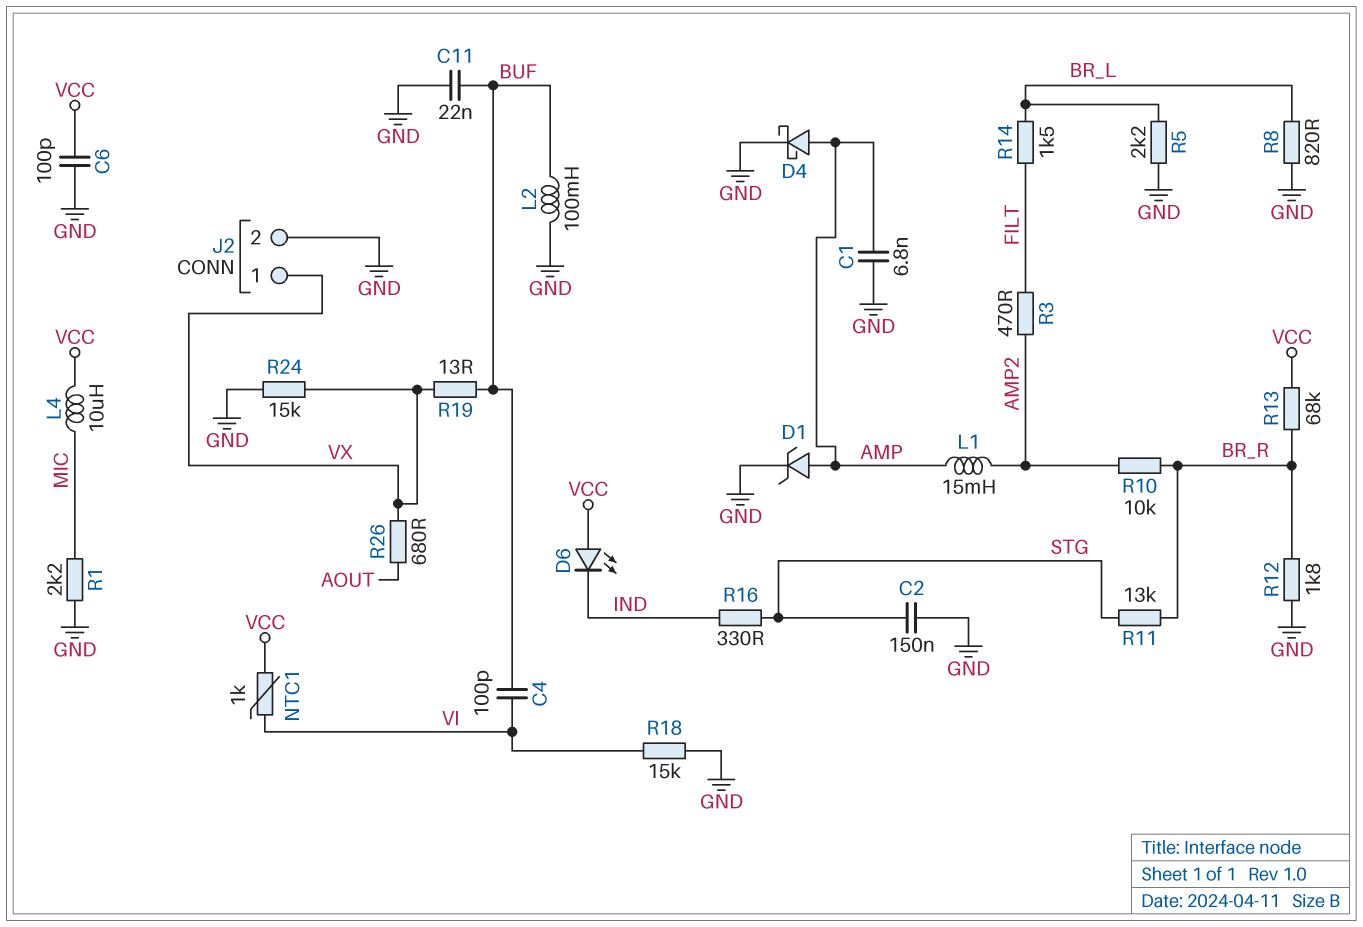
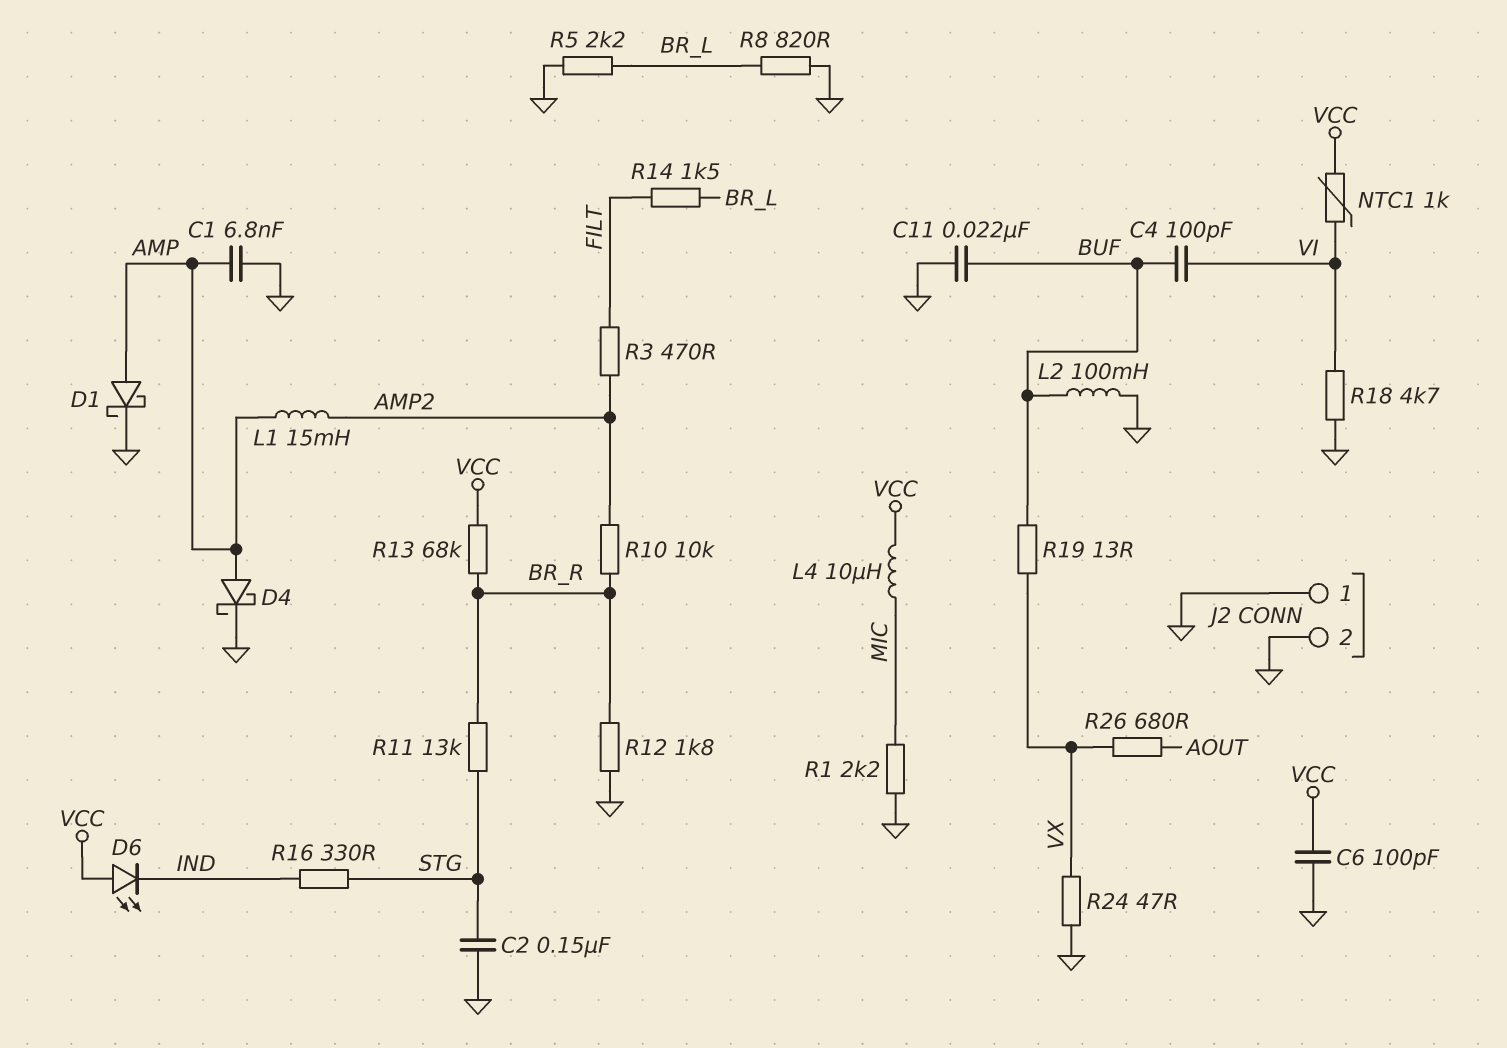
D1: zener (A AMP, K GND) -> schottky (A AMP, K GND)
J2 pin 1: VX -> GND
R18: 15k (GND, VI) -> 4.7k (GND, VI)
R24: 15k (GND, VX) -> 47 (GND, VX)

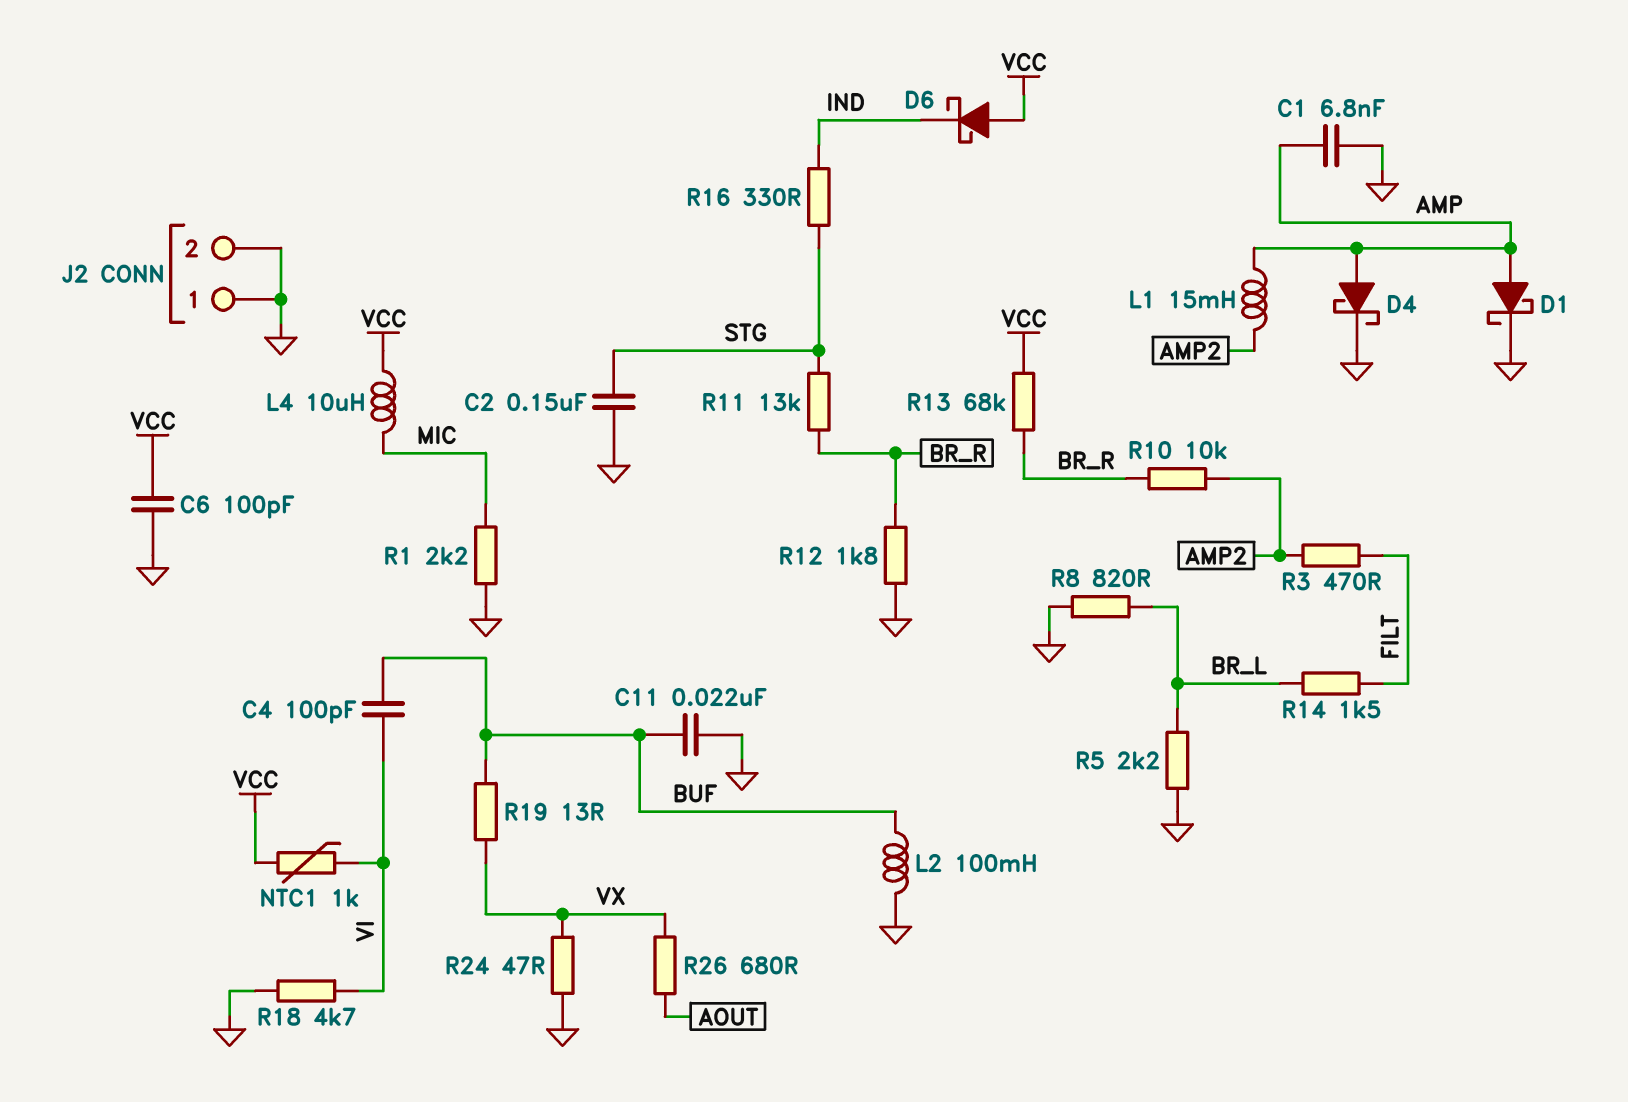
D6: LED (A VCC, K IND) -> schottky (A VCC, K IND)

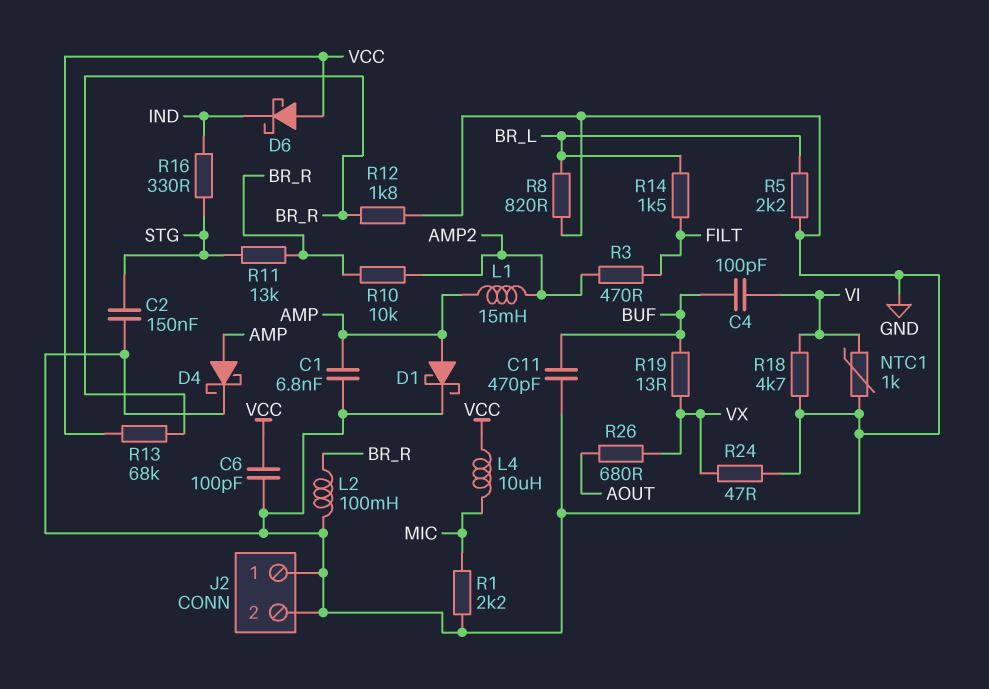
C11: 22nF (BUF, GND) -> 470pF (BUF, GND)
L2: 100mH (BUF, GND) -> 100mH (BR_R, GND)
NTC1: 1k (VCC, VI) -> 1k (GND, VI)

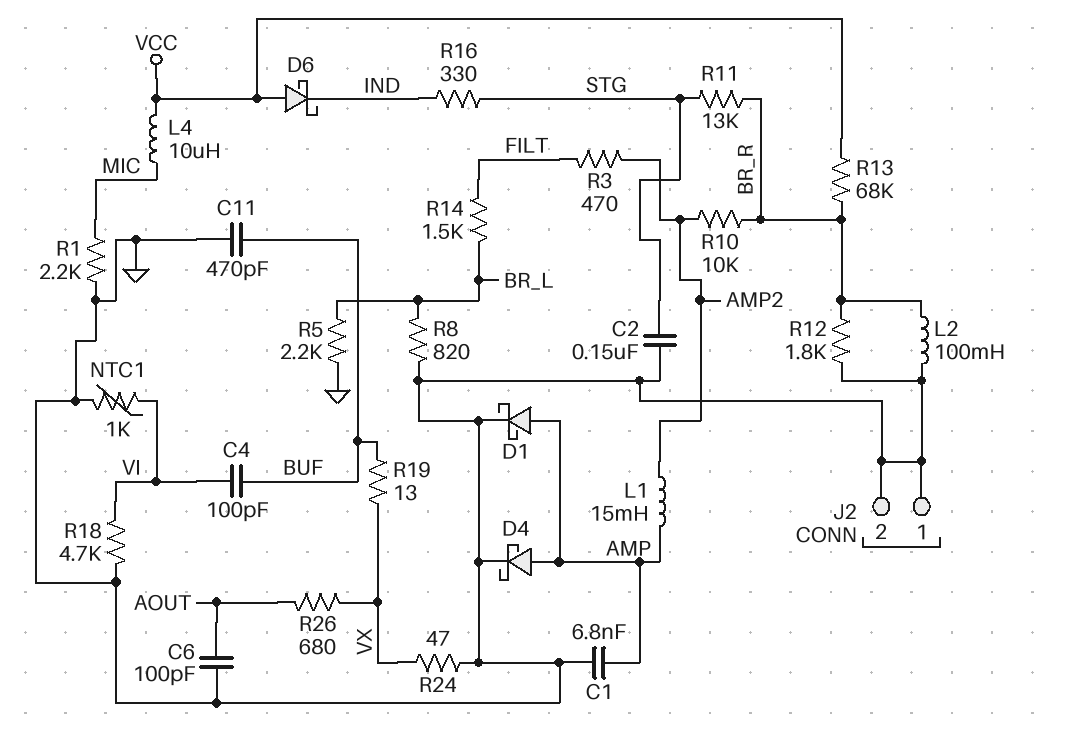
C6: 100pF (GND, VCC) -> 100pF (AOUT, GND)

